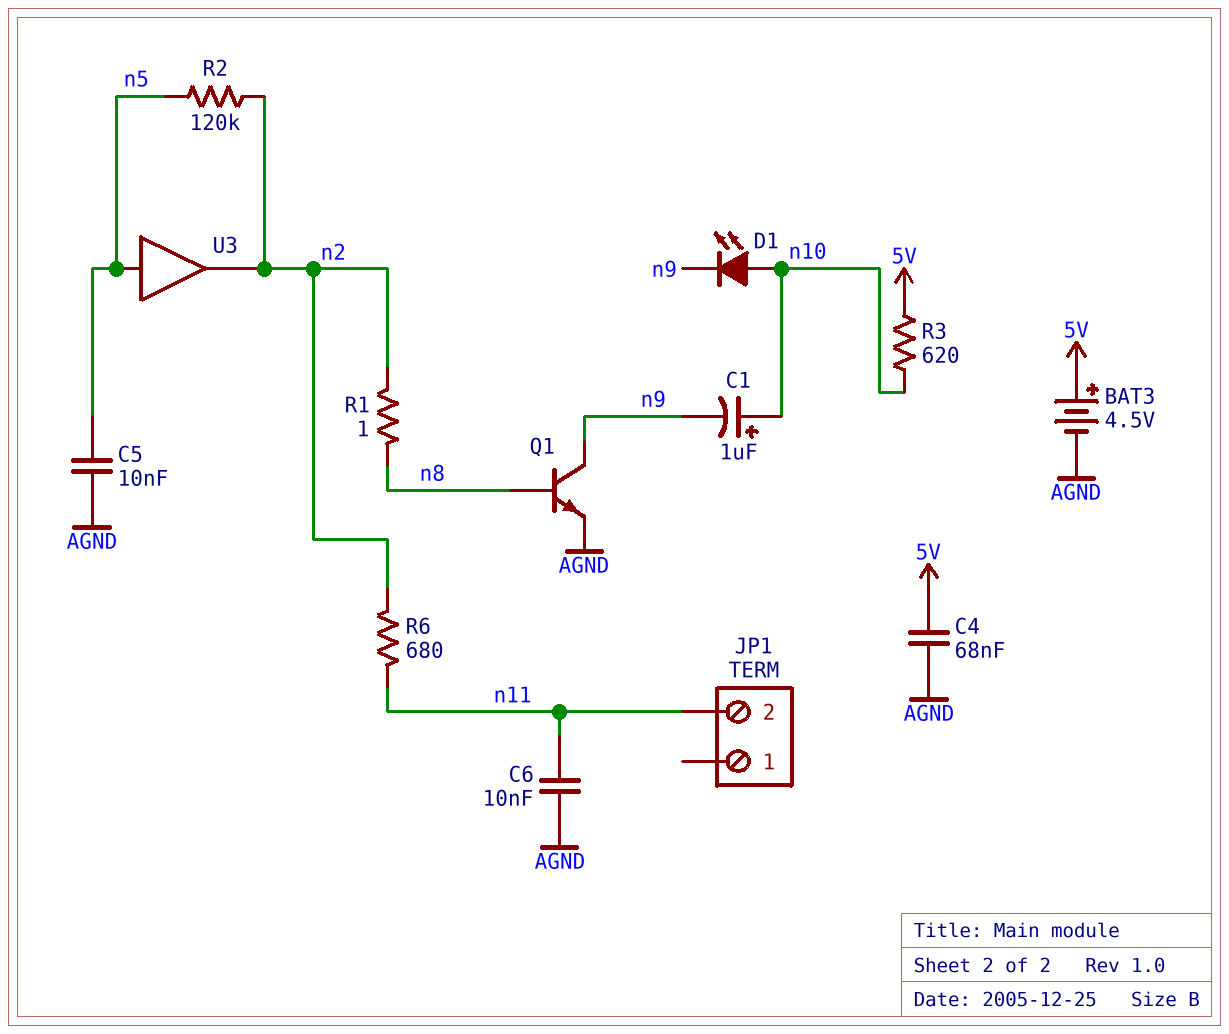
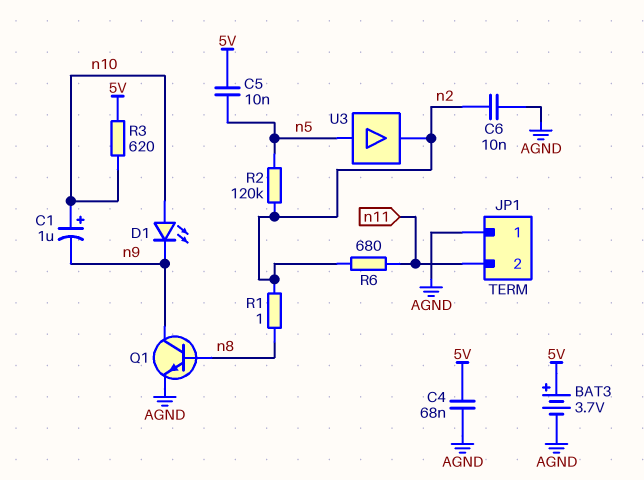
BAT3: 4.5V (plus 5V, minus AGND) -> 3.7V (plus 5V, minus AGND)
C5: 10nF (AGND, n5) -> 10nF (5V, n5)
C6: 10nF (AGND, n11) -> 10nF (AGND, n2)
JP1 pin 1: none -> AGND

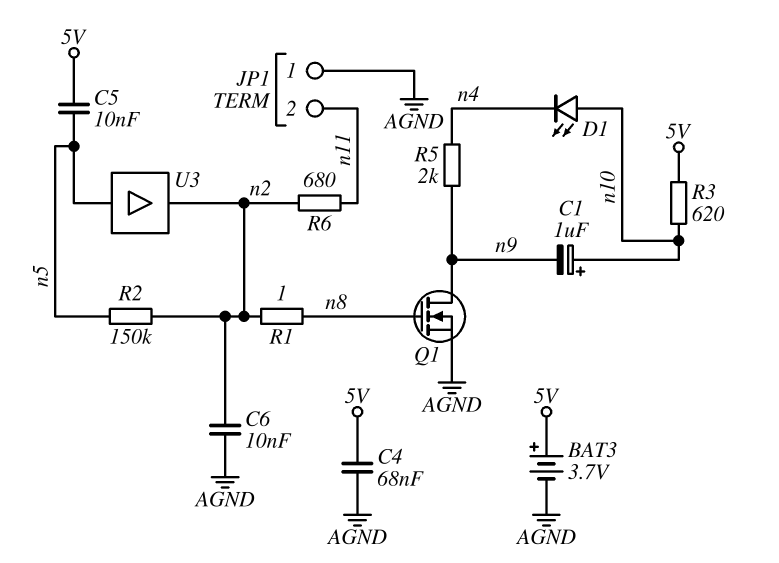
D1: LED (A n10, K n9) -> LED (A n10, K n4)
Q1: NPN (B n8, C n9, E AGND) -> NMOS (G n8, D n9, S AGND)
R2: 120k (n2, n5) -> 150k (n2, n5)
R5: none -> 2k (n4, n9)

